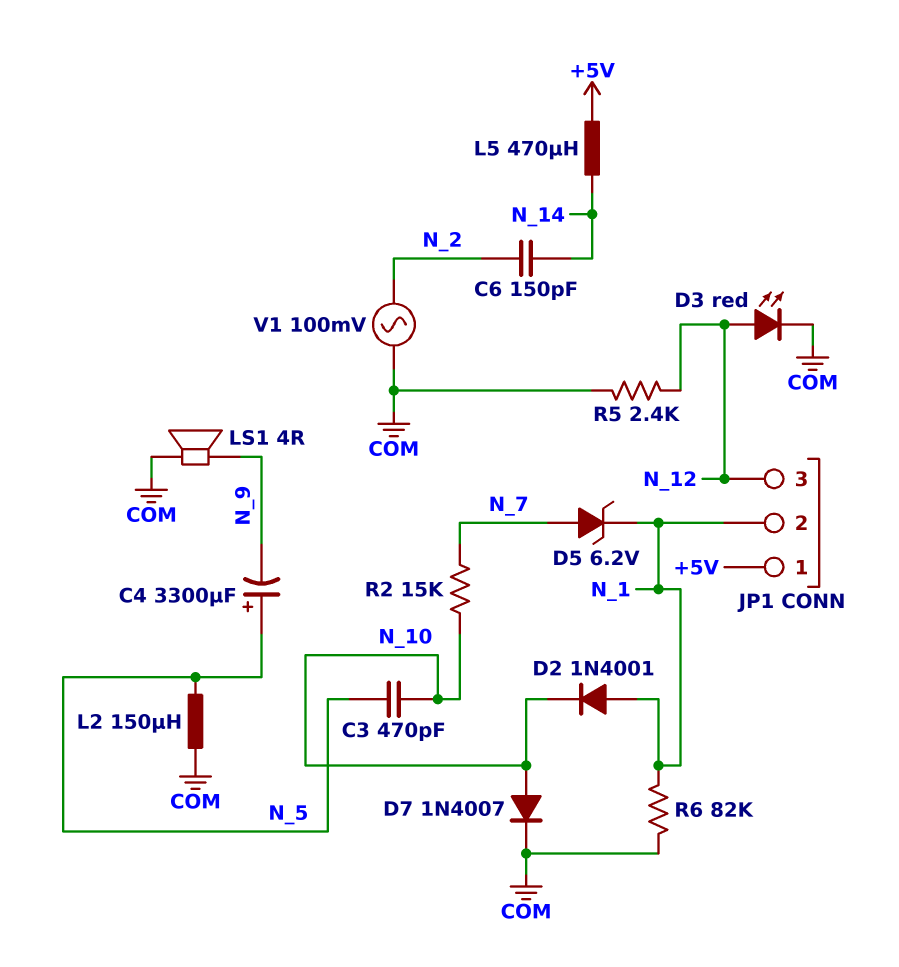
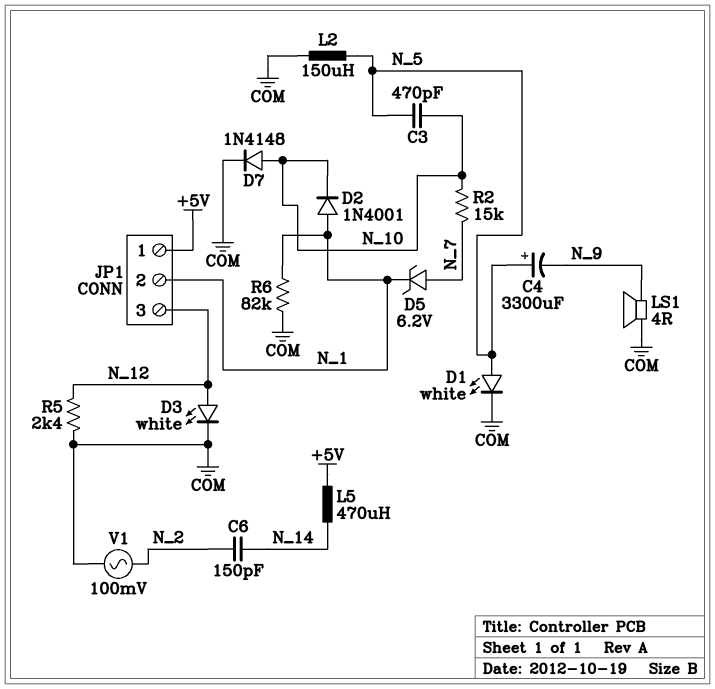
D1: none -> LED white (A N_5, K COM)
D3: LED red (A N_12, K COM) -> LED white (A N_12, K COM)
D7: diode 1N4007 (A N_10, K COM) -> diode 1N4148 (A N_10, K COM)

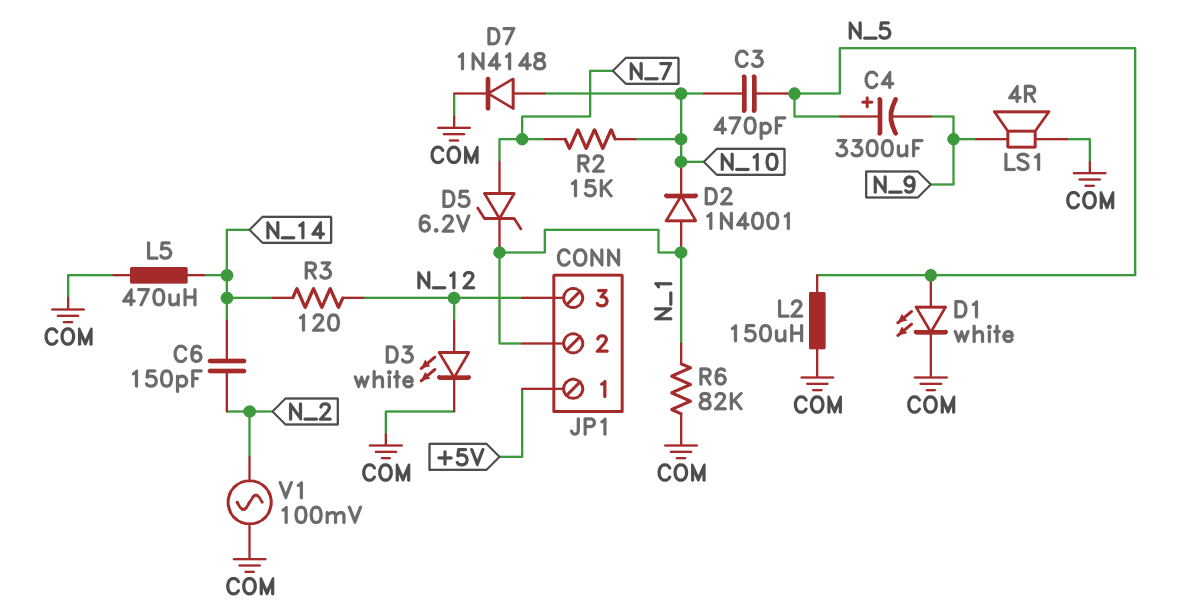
L5: 470uH (+5V, N_14) -> 470uH (COM, N_14)
R3: none -> 120 (N_12, N_14)
R5: 2.4k (COM, N_12) -> none

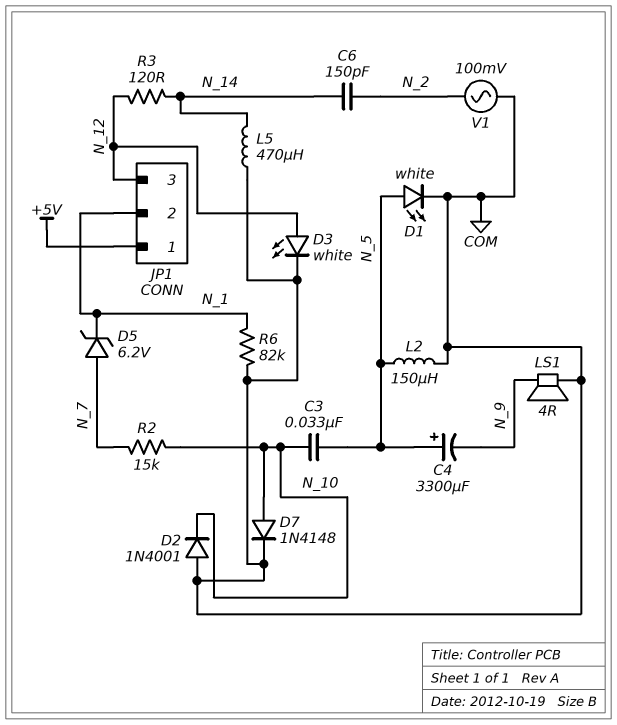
C3: 470pF (N_5, N_10) -> 33nF (N_5, N_10)
D2: diode 1N4001 (A N_1, K N_10) -> diode 1N4001 (A COM, K N_10)

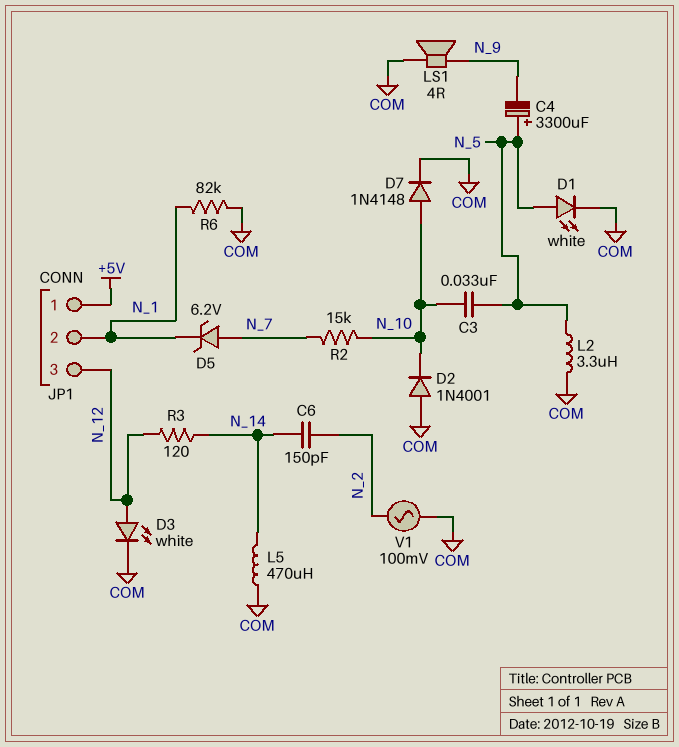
L2: 150uH (COM, N_5) -> 3.3uH (COM, N_5)

